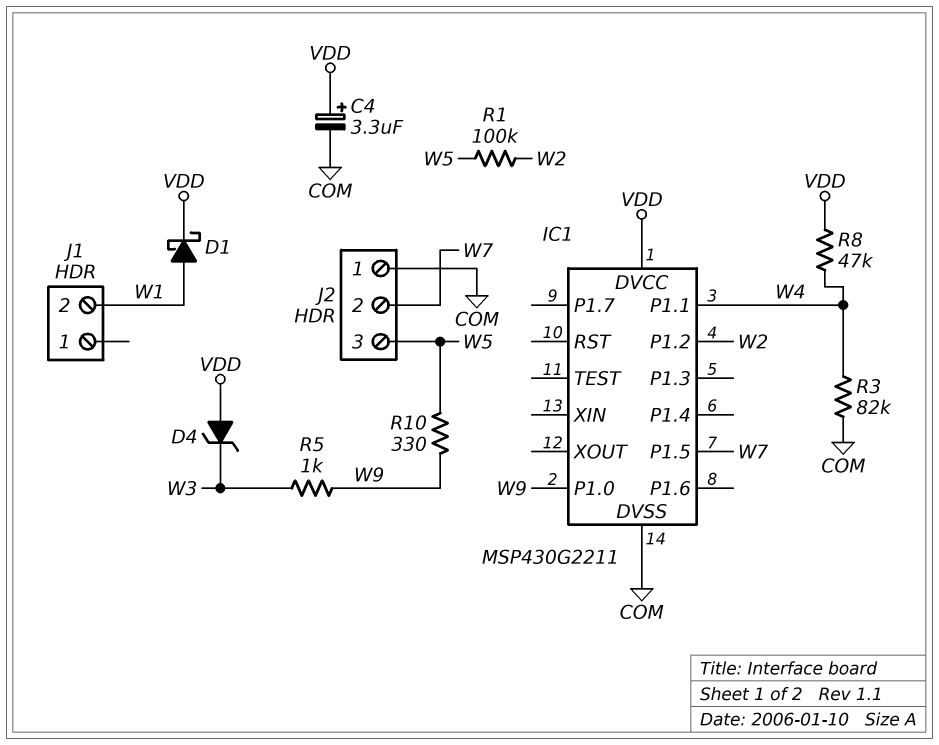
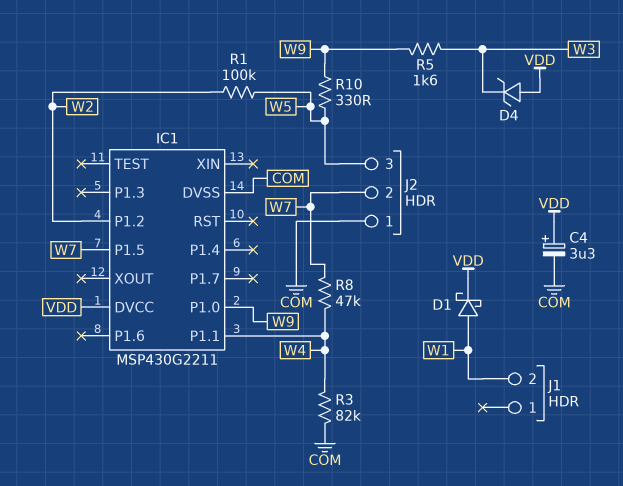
R5: 1k (W3, W9) -> 1.6k (W3, W9)
R8: 47k (VDD, W4) -> 47k (W4, W7)

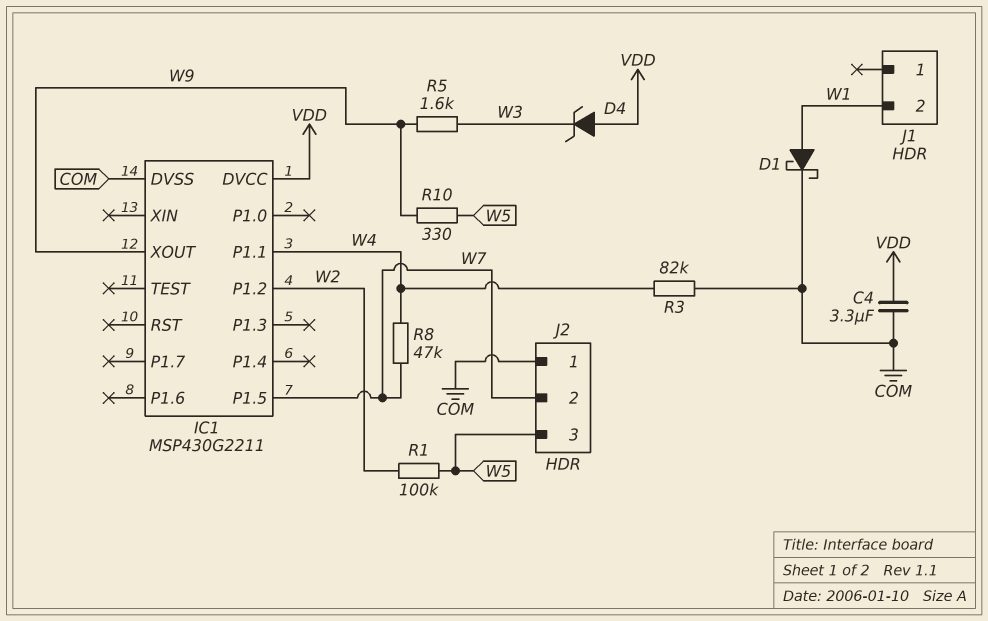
C4: 3.3uF (plus VDD, minus COM) -> 3.3uF (COM, VDD)
D1: schottky (A W1, K VDD) -> schottky (A W1, K COM)
IC1 pin P1.0: W9 -> none
IC1 pin XOUT: none -> W9

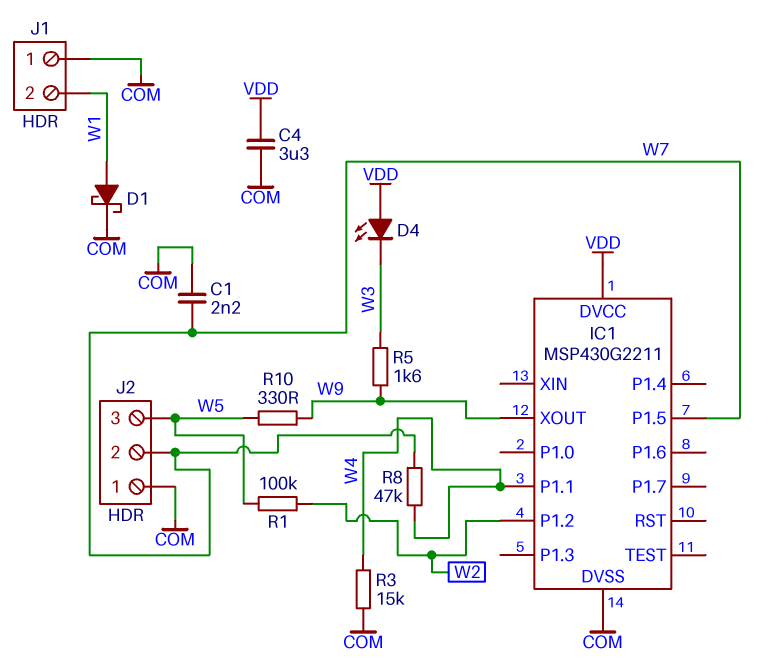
C1: none -> 2.2nF (COM, W7)
D4: zener (A VDD, K W3) -> LED (A VDD, K W3)
J1 pin 1: none -> COM
R3: 82k (COM, W4) -> 15k (COM, W4)

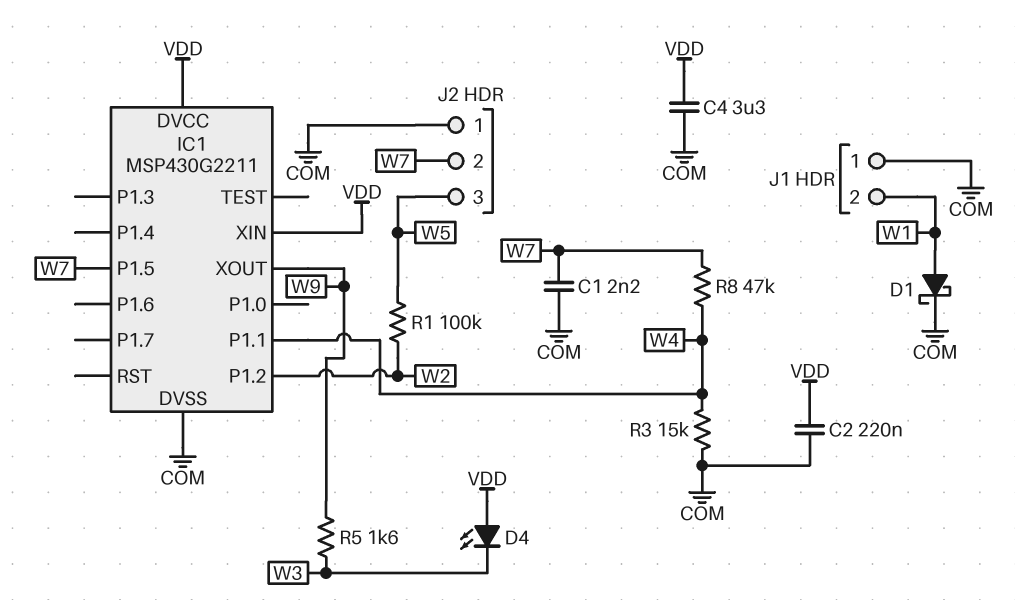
C2: none -> 220nF (COM, VDD)
IC1 pin XIN: none -> VDD
R10: 330 (W5, W9) -> none

